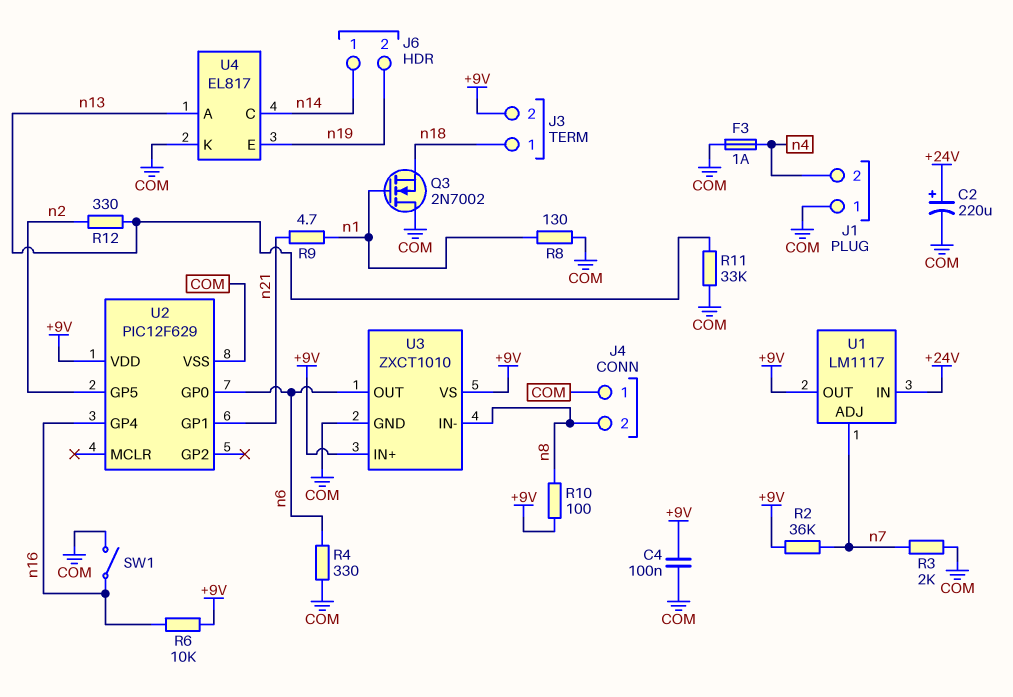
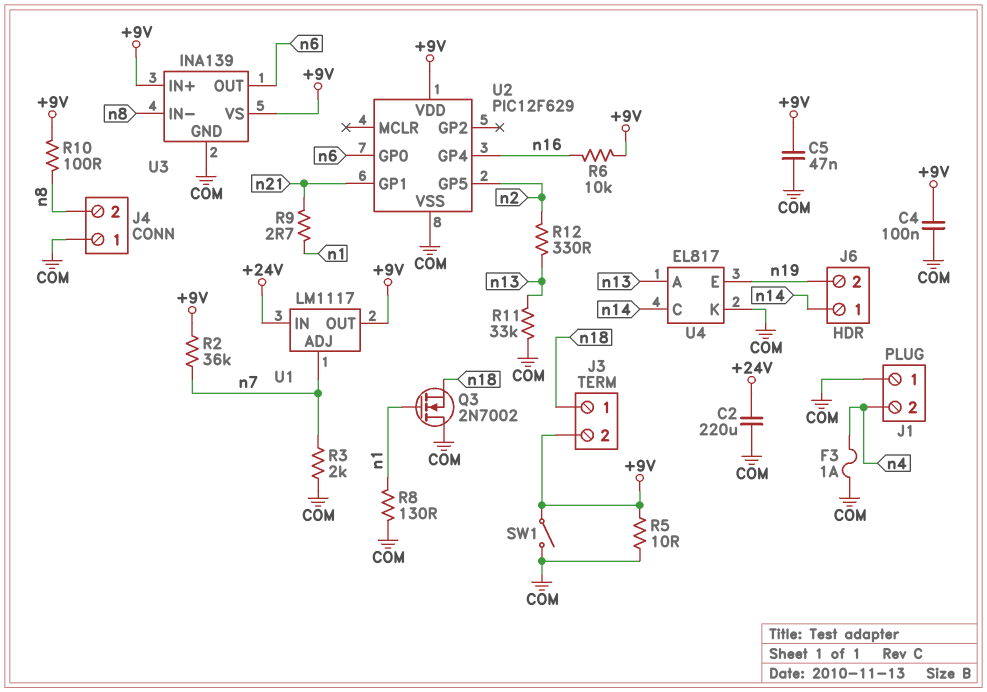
C2: 220uF (plus +24V, minus COM) -> 220uF (+24V, COM)
C5: none -> 47nF (+9V, COM)
R4: 330 (COM, n6) -> none
R5: none -> 10 (+9V, COM)
R9: 4.7 (n1, n21) -> 2.7 (n1, n21)
SW1: switch (COM, n16) -> switch (+9V, COM)
U3: ZXCT1010 -> INA139

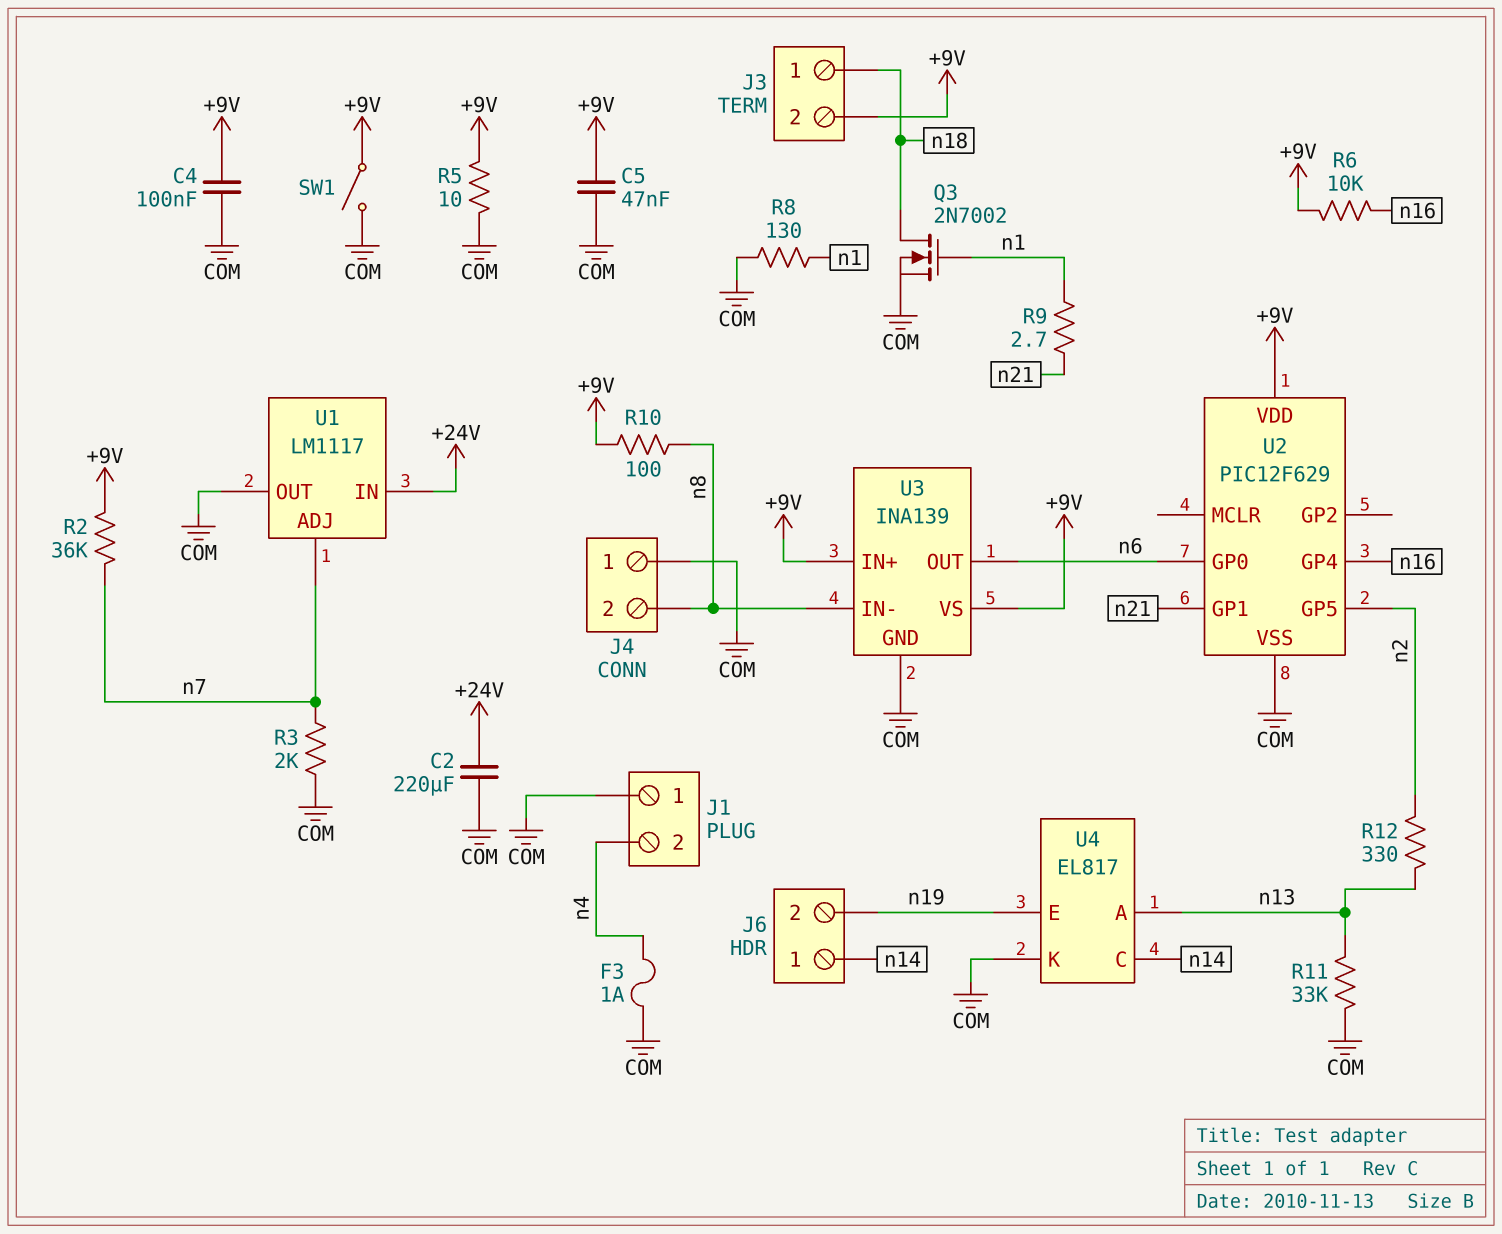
Q3: NMOS 2N7002 (G n1, D COM, S n18) -> NMOS 2N7002 (G n1, D n18, S COM)
U1 pin OUT: +9V -> COM

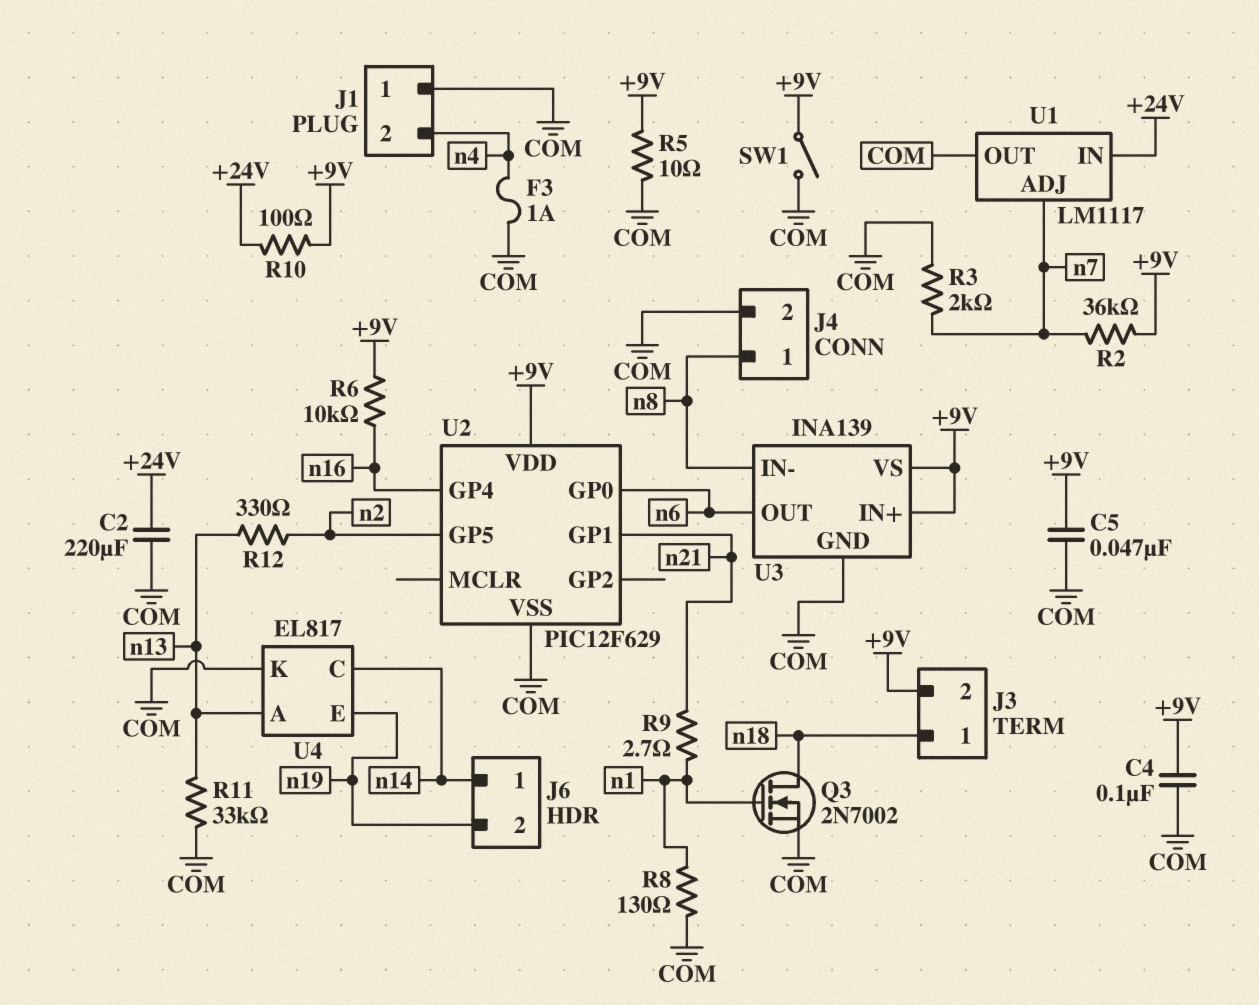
J4 pin 1: COM -> n8
J4 pin 2: n8 -> COM
R10: 100 (+9V, n8) -> 100 (+9V, +24V)

